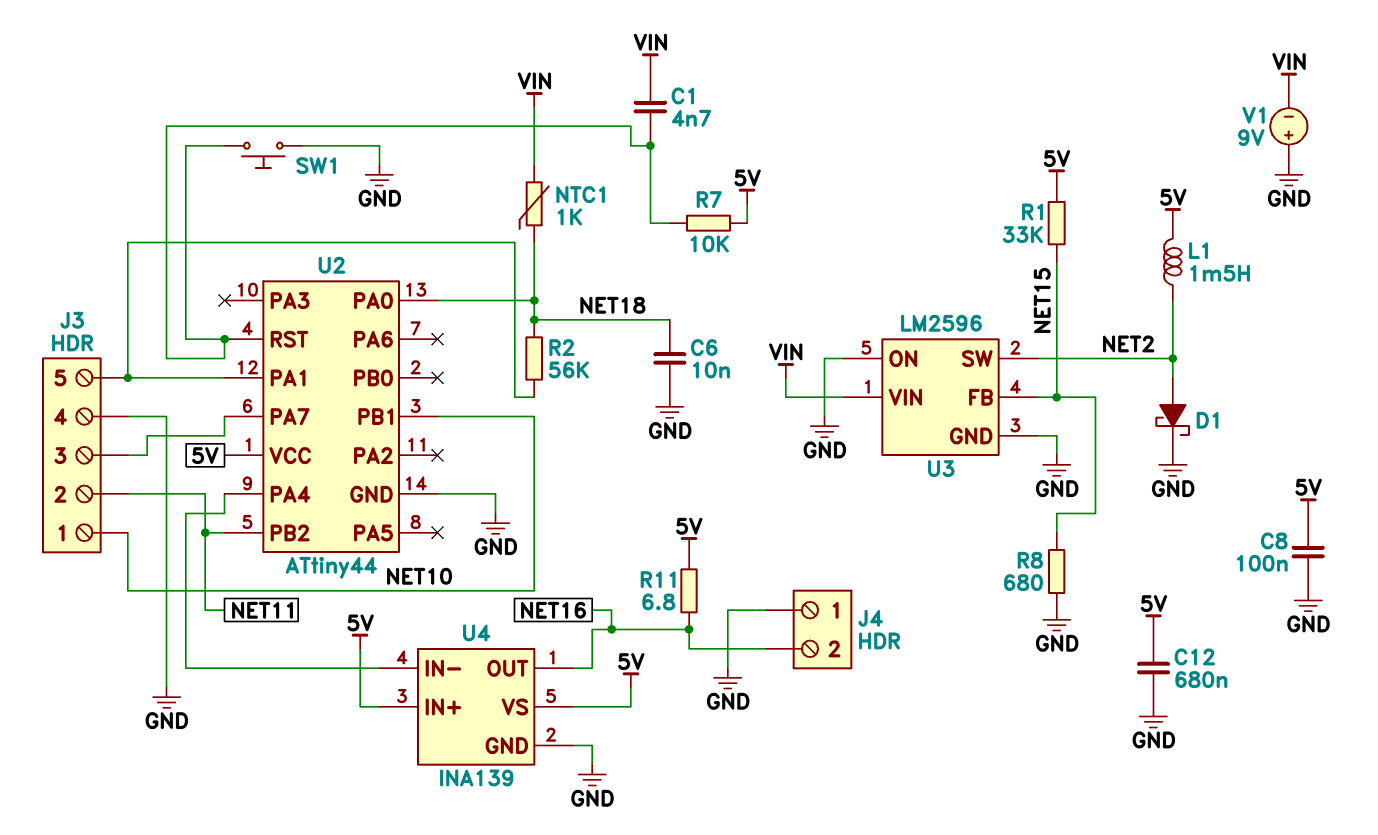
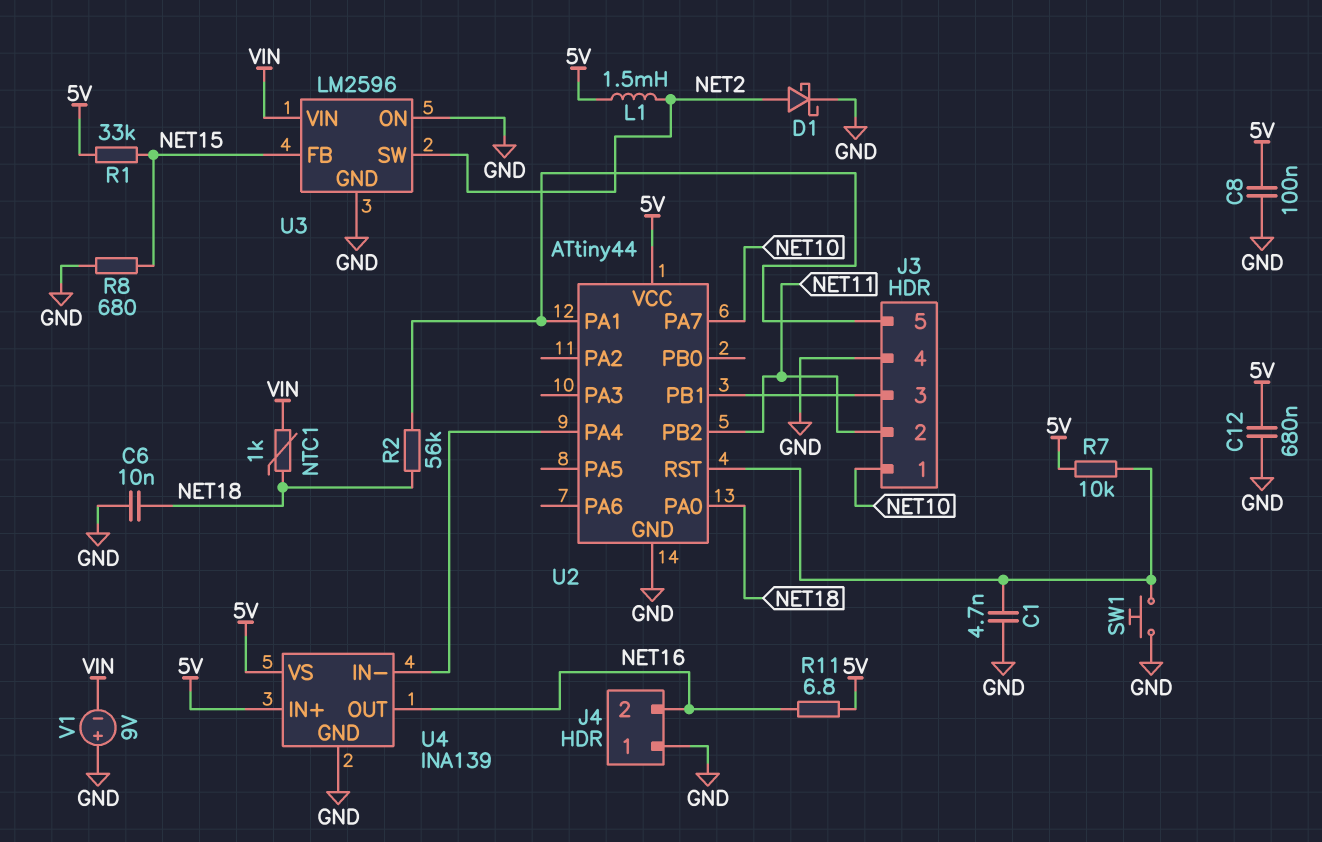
C1: 4.7nF (U2/RST, VIN) -> 4.7nF (GND, U2/RST)
U2 pin PA7: J3/3 -> NET10
U2 pin PB1: NET10 -> J3/3

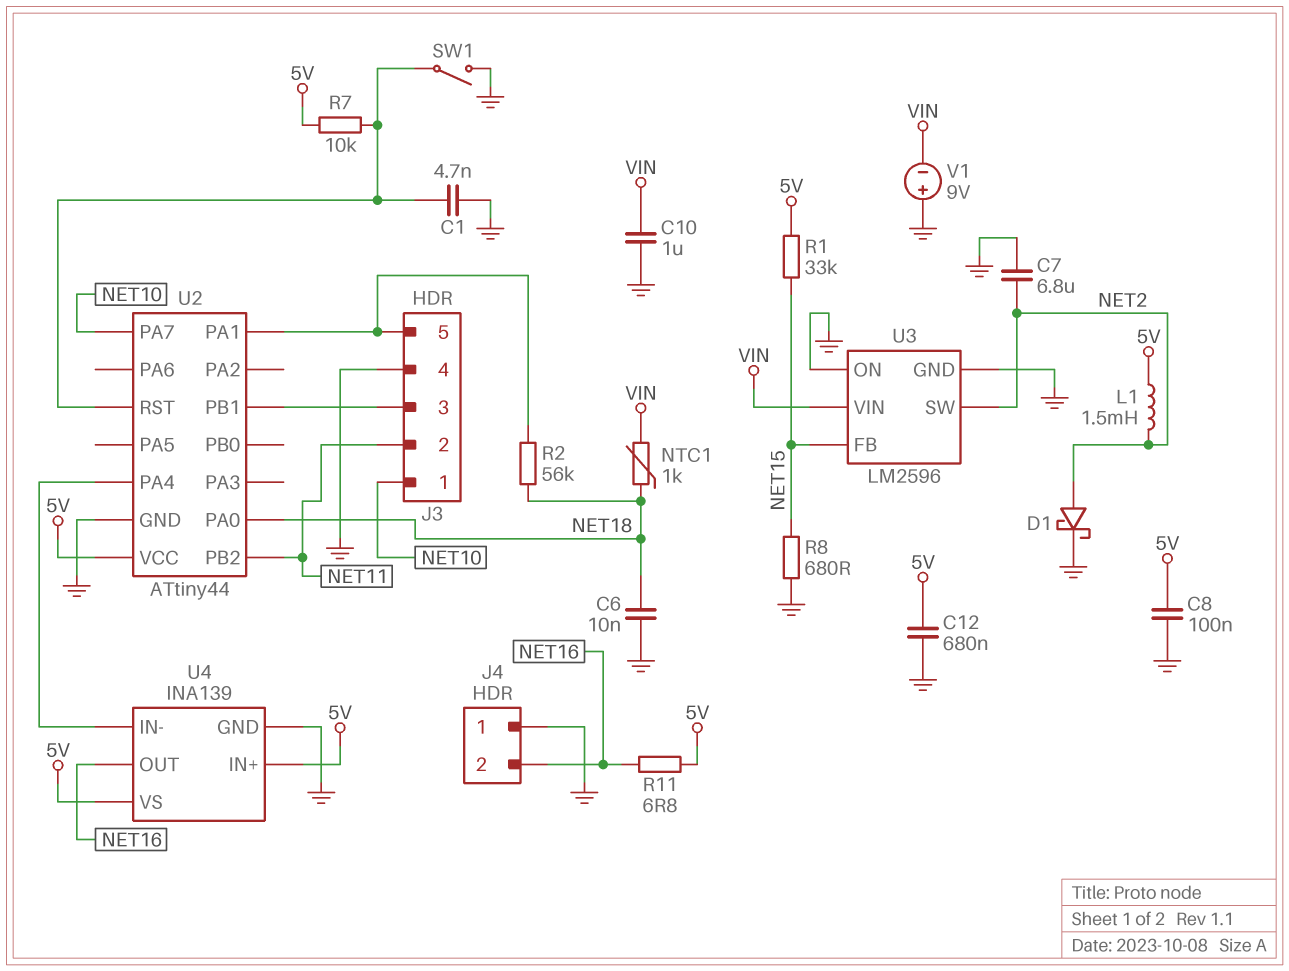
C7: none -> 6.8uF (GND, NET2)
C10: none -> 1uF (GND, VIN)
SW1: button (GND, U2/RST) -> switch (GND, U2/RST)

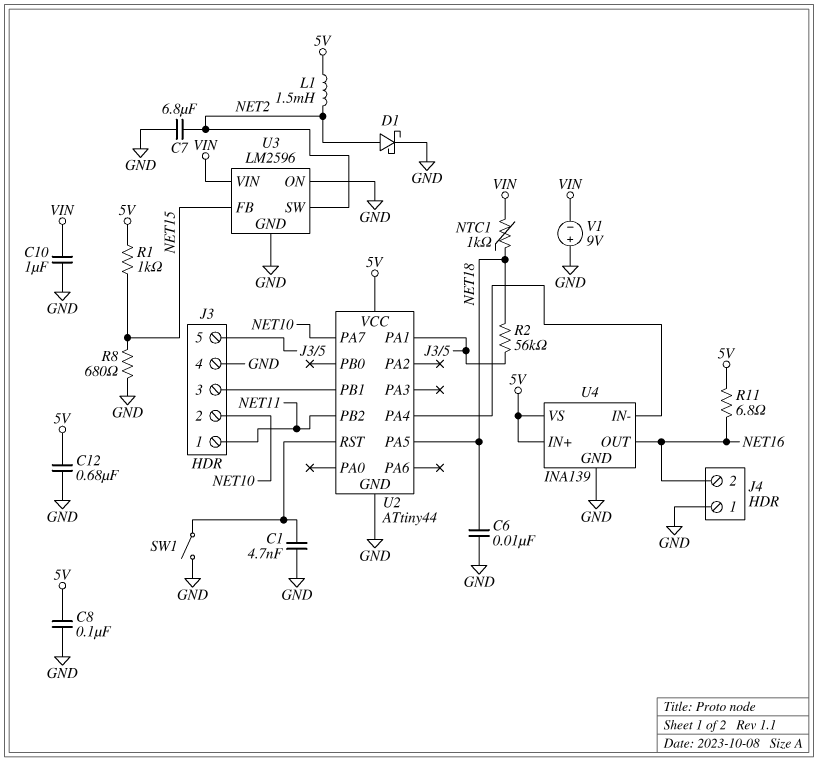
J3 pin 1: NET10 -> NET11
J3 pin 2: NET11 -> NET10
R1: 33k (5V, NET15) -> 1k (5V, NET15)
R7: 10k (5V, U2/RST) -> none
U2 pin PA0: NET18 -> none
U2 pin PA5: none -> NET18

